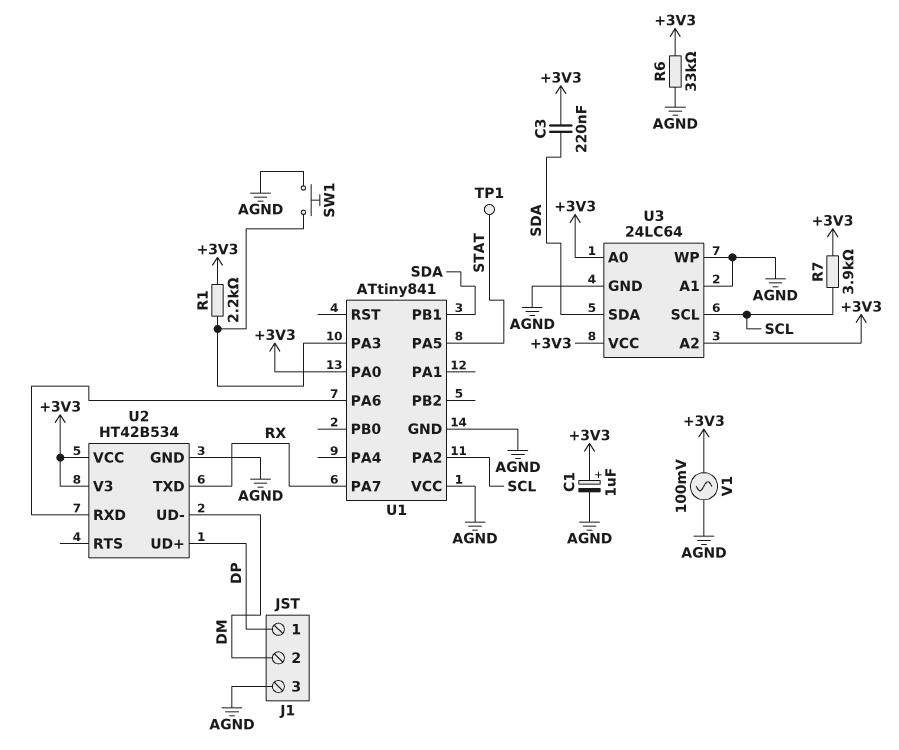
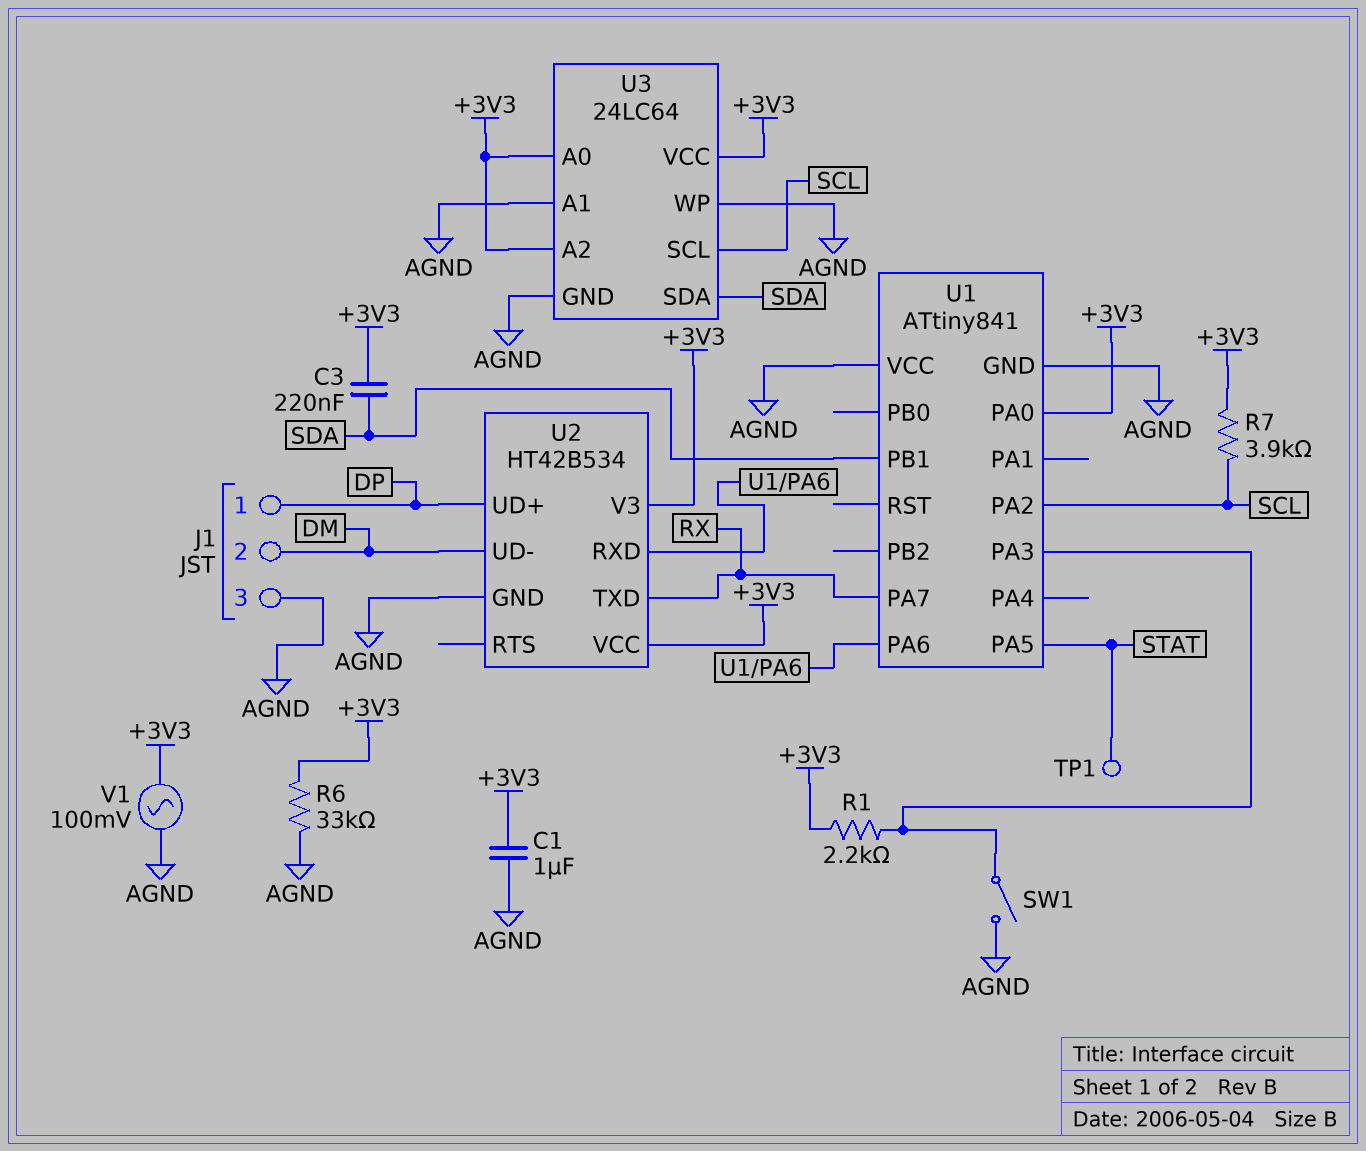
C1: 1uF (plus +3V3, minus AGND) -> 1uF (+3V3, AGND)
SW1: button (AGND, U1/PA3) -> switch (AGND, U1/PA3)

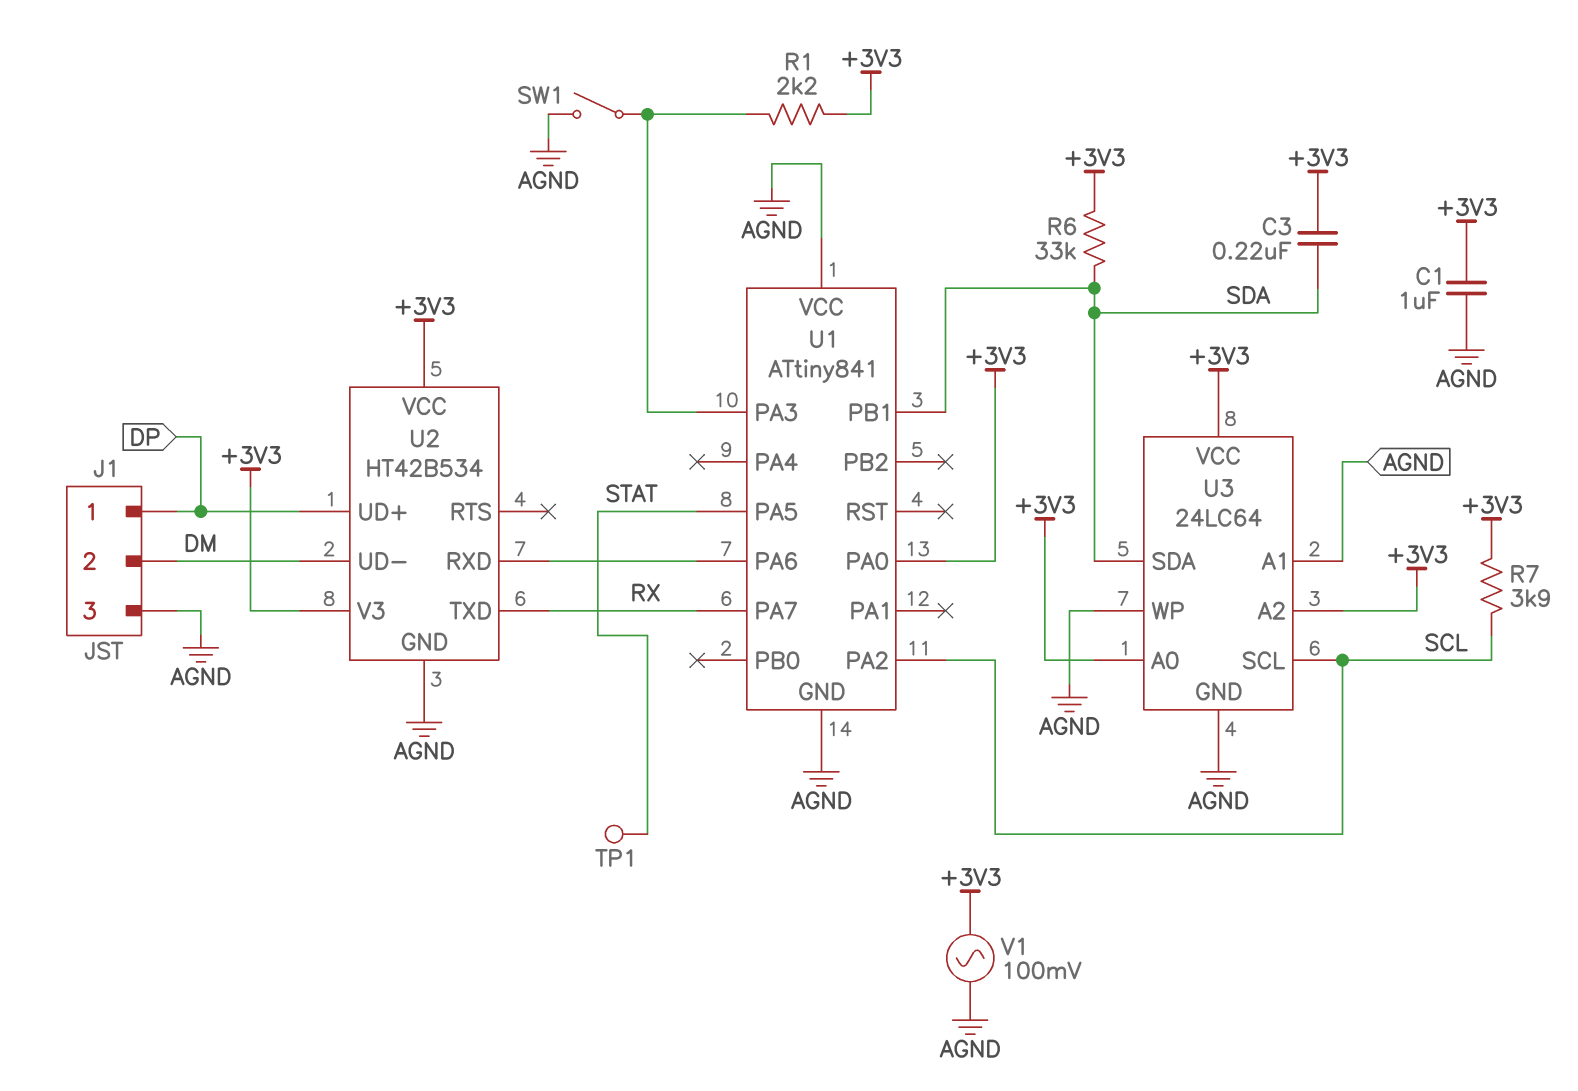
R6: 33k (+3V3, AGND) -> 33k (+3V3, SDA)

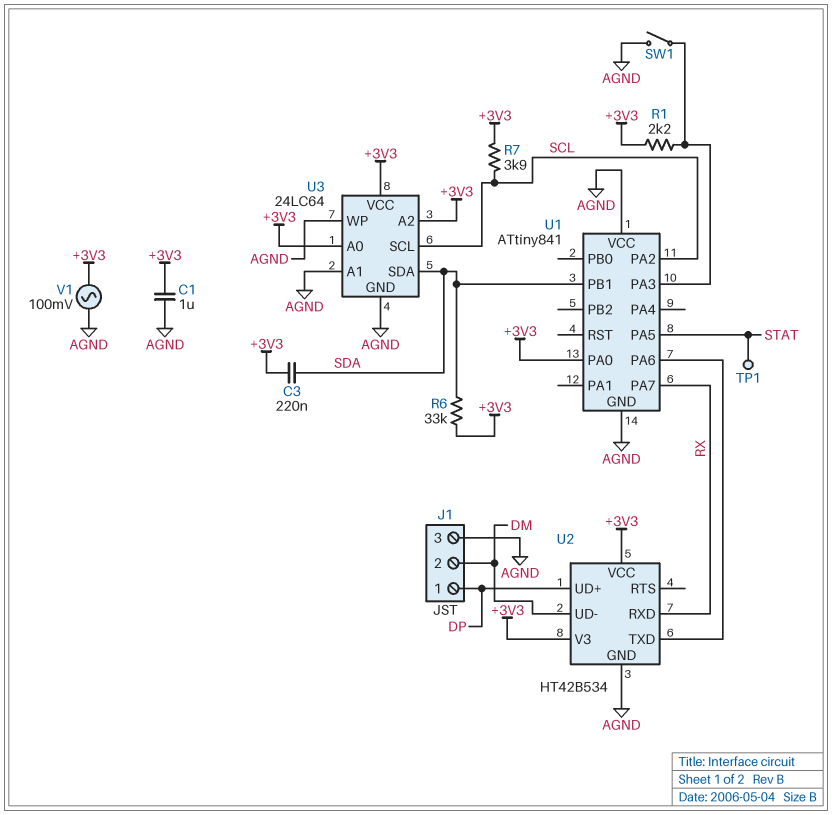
U2 pin RXD: U1/PA6 -> RX
U2 pin TXD: RX -> U1/PA6

